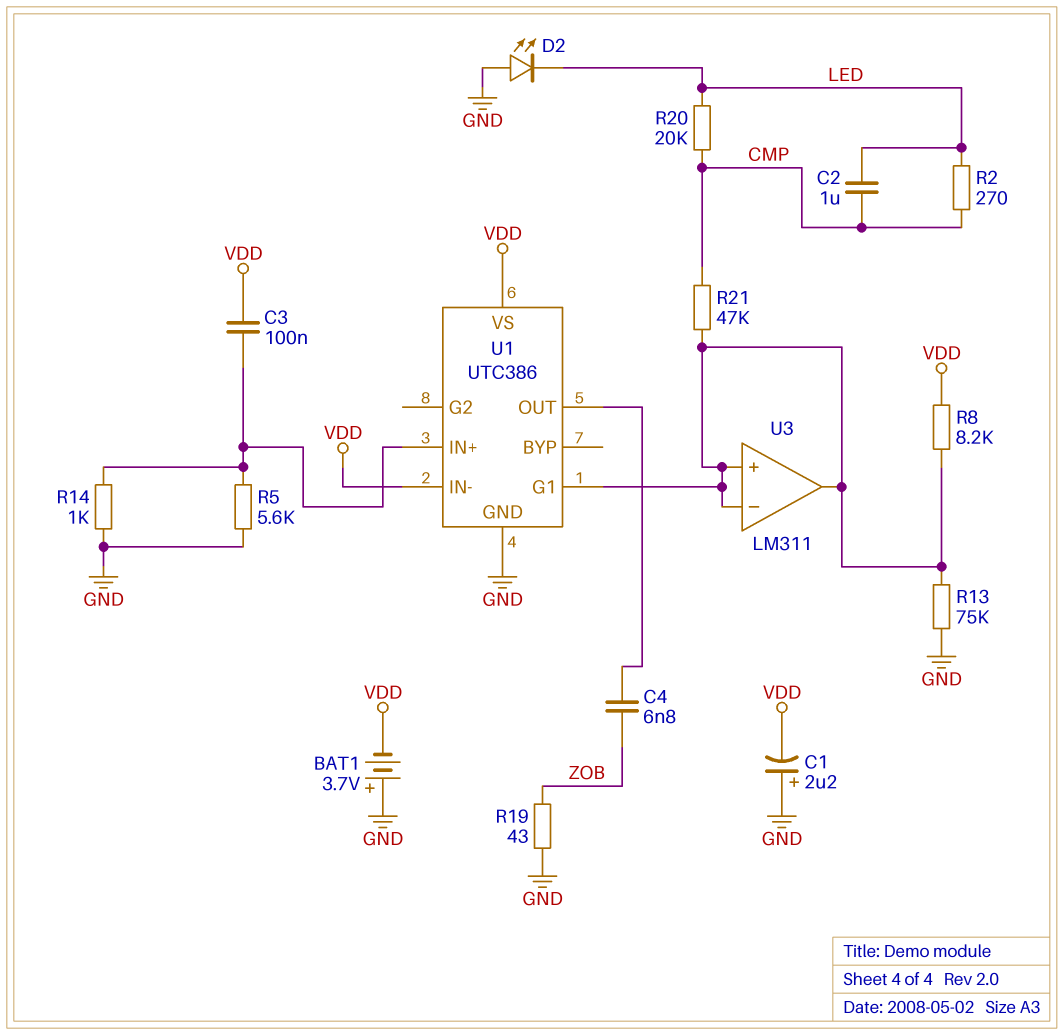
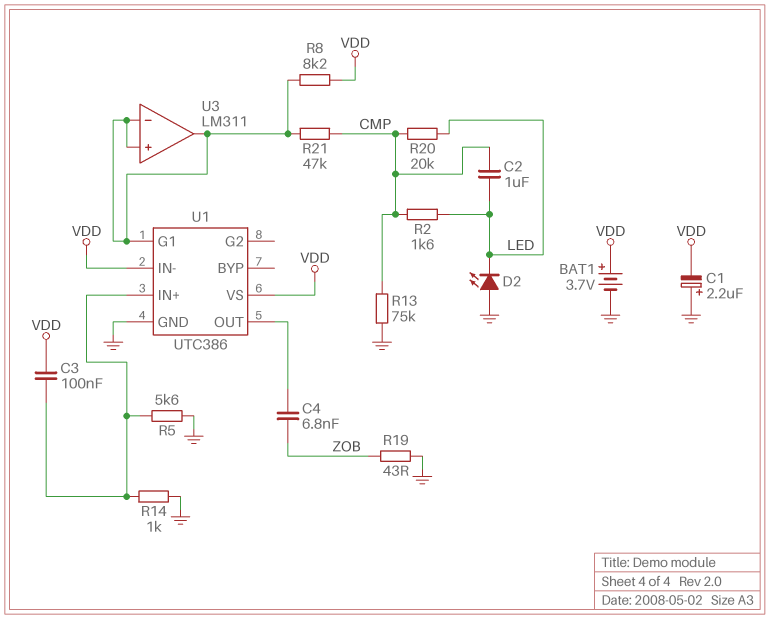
BAT1: 3.7V (plus GND, minus VDD) -> 3.7V (plus VDD, minus GND)
R2: 270 (CMP, LED) -> 1.6k (CMP, LED)
R13: 75k (GND, U1/G1) -> 75k (CMP, GND)

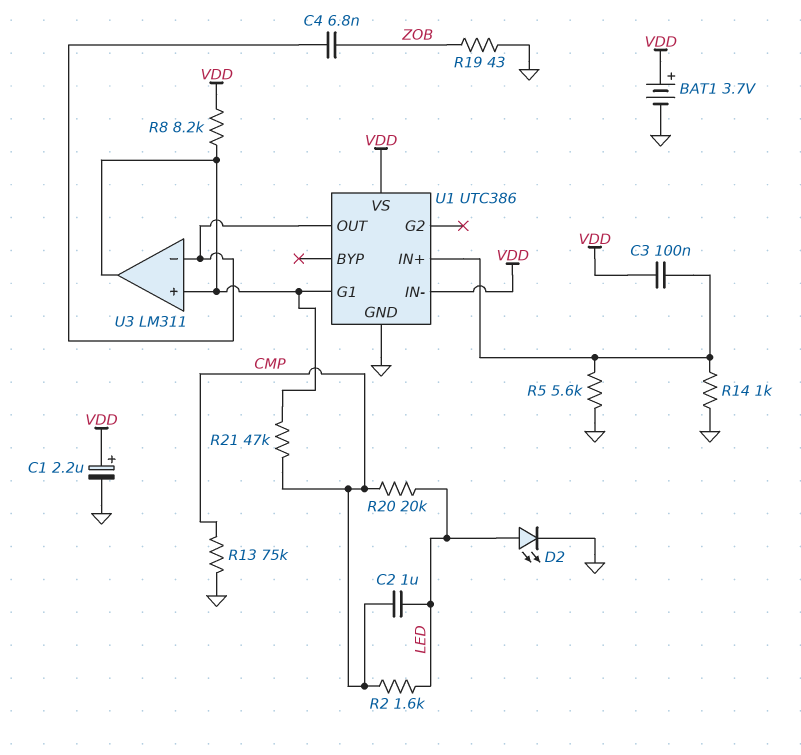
C1: 2.2uF (plus GND, minus VDD) -> 2.2uF (plus VDD, minus GND)
D2: LED (A GND, K LED) -> LED (A LED, K GND)
U3 pin in-: U1/G1 -> U1/OUT

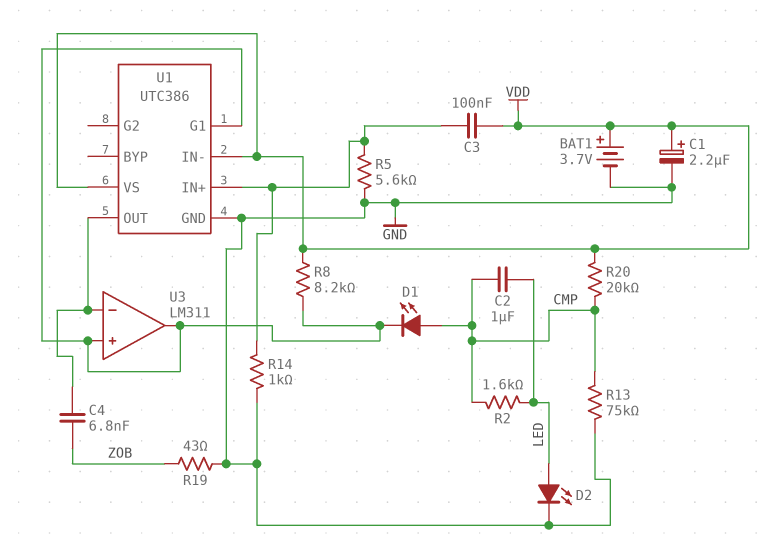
D1: none -> LED (A CMP, K U1/G1)
R20: 20k (CMP, LED) -> 20k (CMP, VDD)
R21: 47k (CMP, U1/G1) -> none

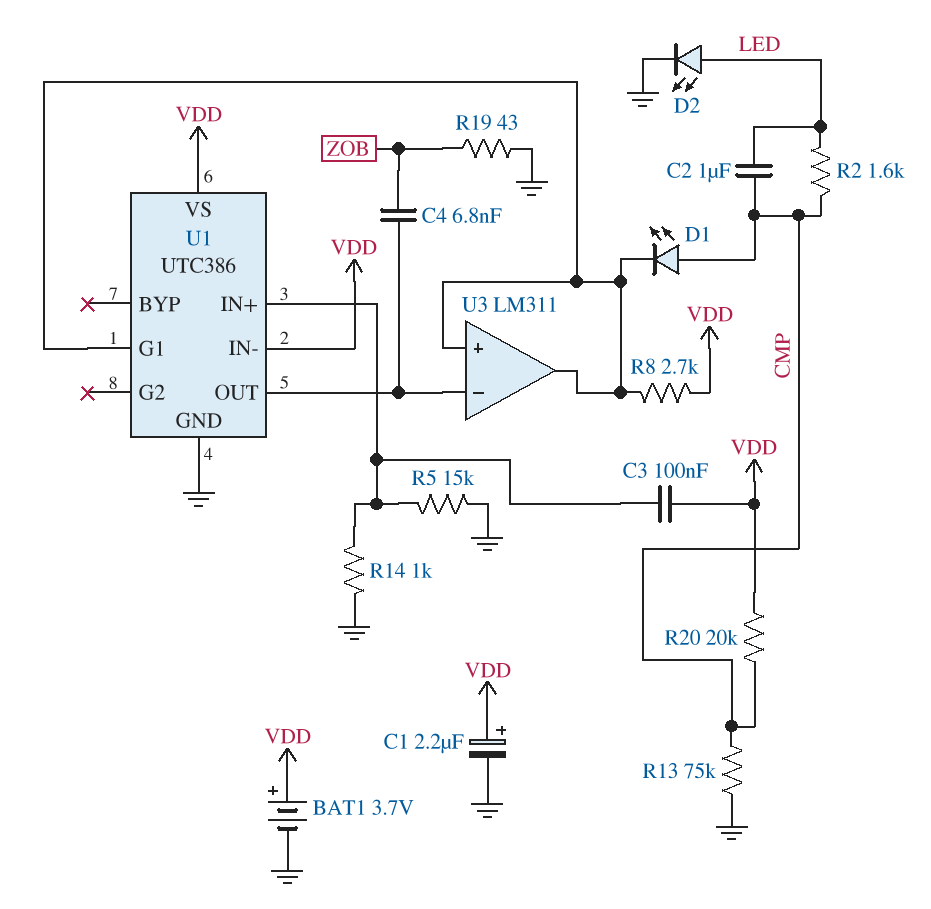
R5: 5.6k (GND, U1/IN+) -> 15k (GND, U1/IN+)
R8: 8.2k (U1/G1, VDD) -> 2.7k (U1/G1, VDD)

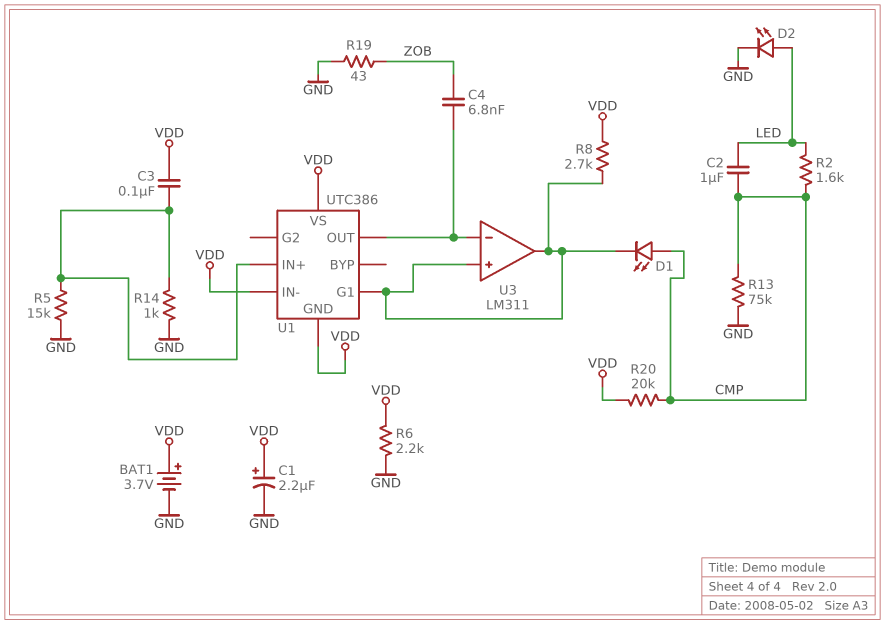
R6: none -> 2.2k (GND, VDD)
U1 pin GND: GND -> VDD

